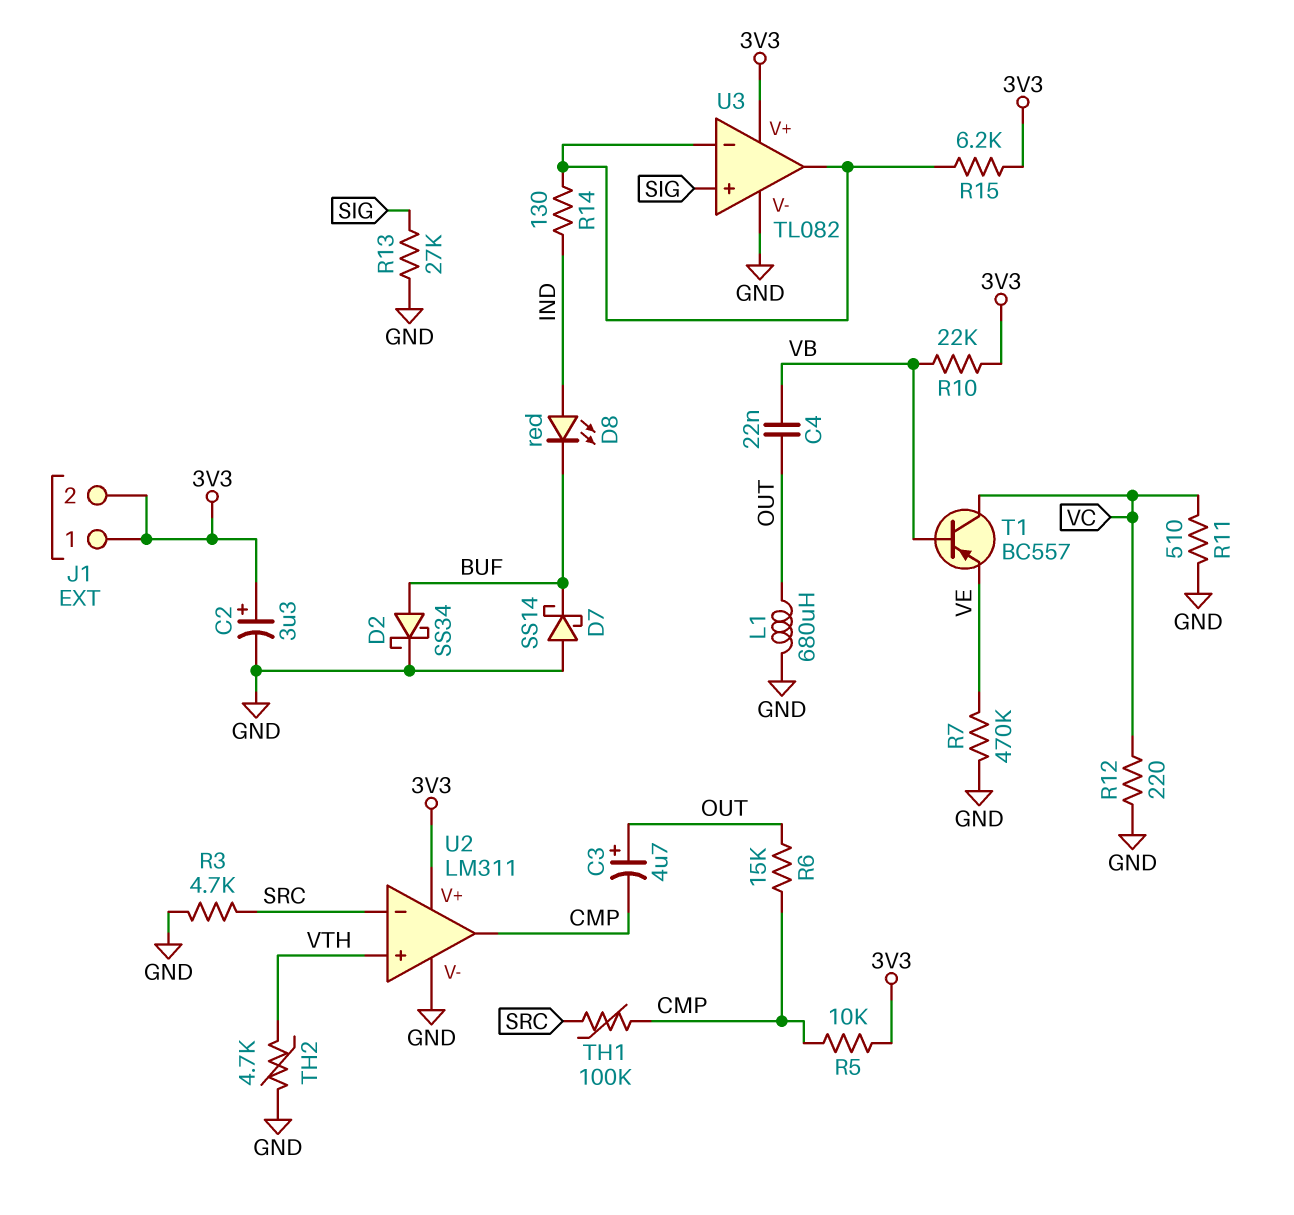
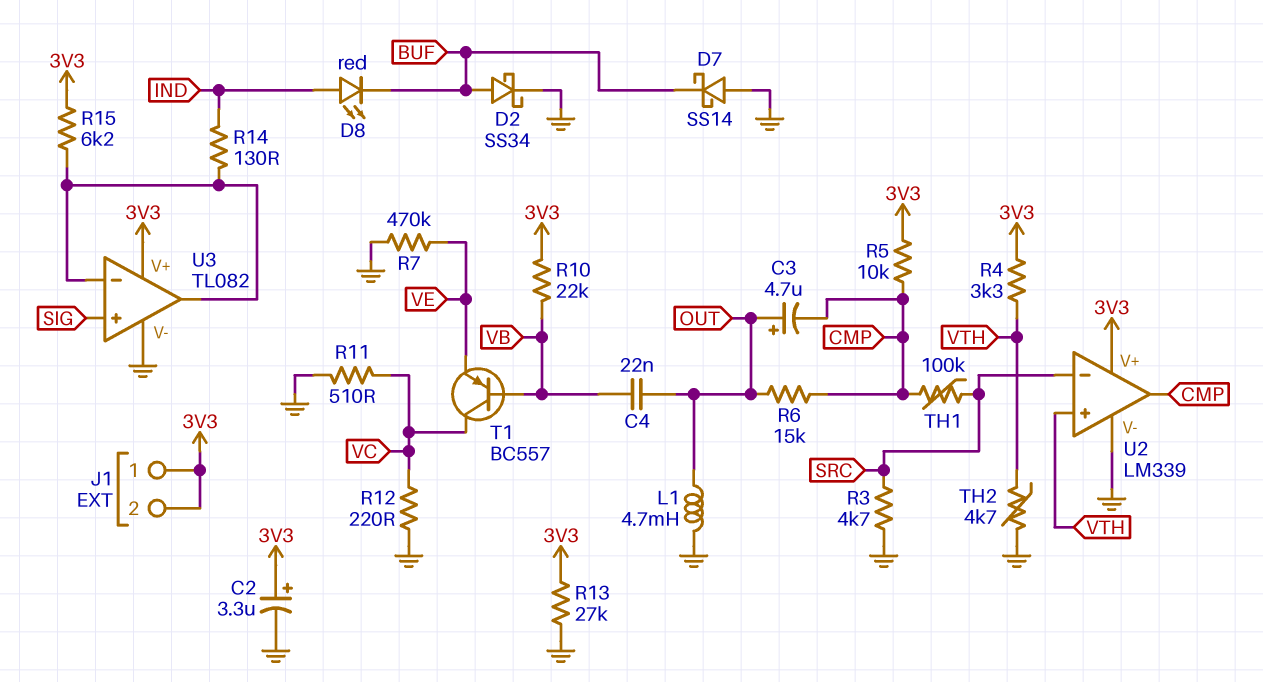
L1: 680uH (GND, OUT) -> 4.7mH (GND, OUT)
R4: none -> 3.3k (3V3, VTH)
R13: 27k (GND, SIG) -> 27k (3V3, GND)
U2: LM311 -> LM339

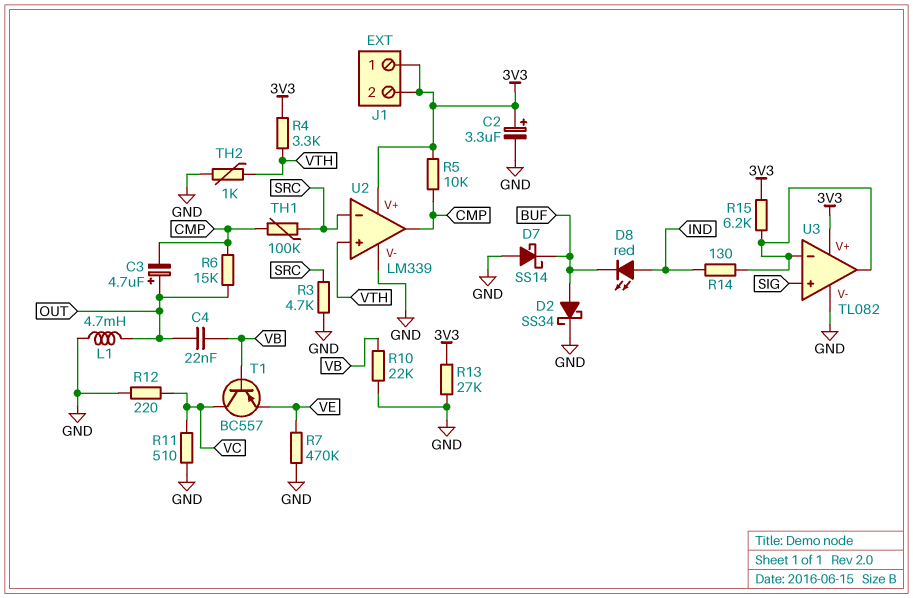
R10: 22k (3V3, VB) -> 22k (GND, VB)
TH2: 4.7k (GND, VTH) -> 1k (GND, VTH)

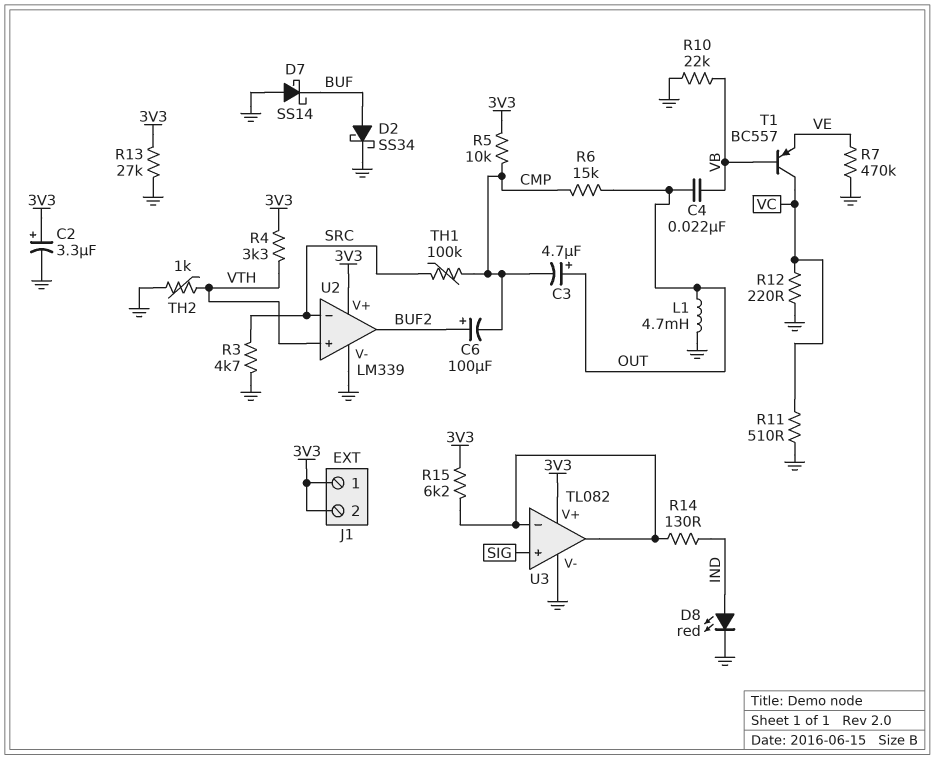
C6: none -> 100uF (plus BUF2, minus CMP)
D8: LED red (A IND, K BUF) -> LED red (A IND, K GND)
U2 pin out: CMP -> BUF2

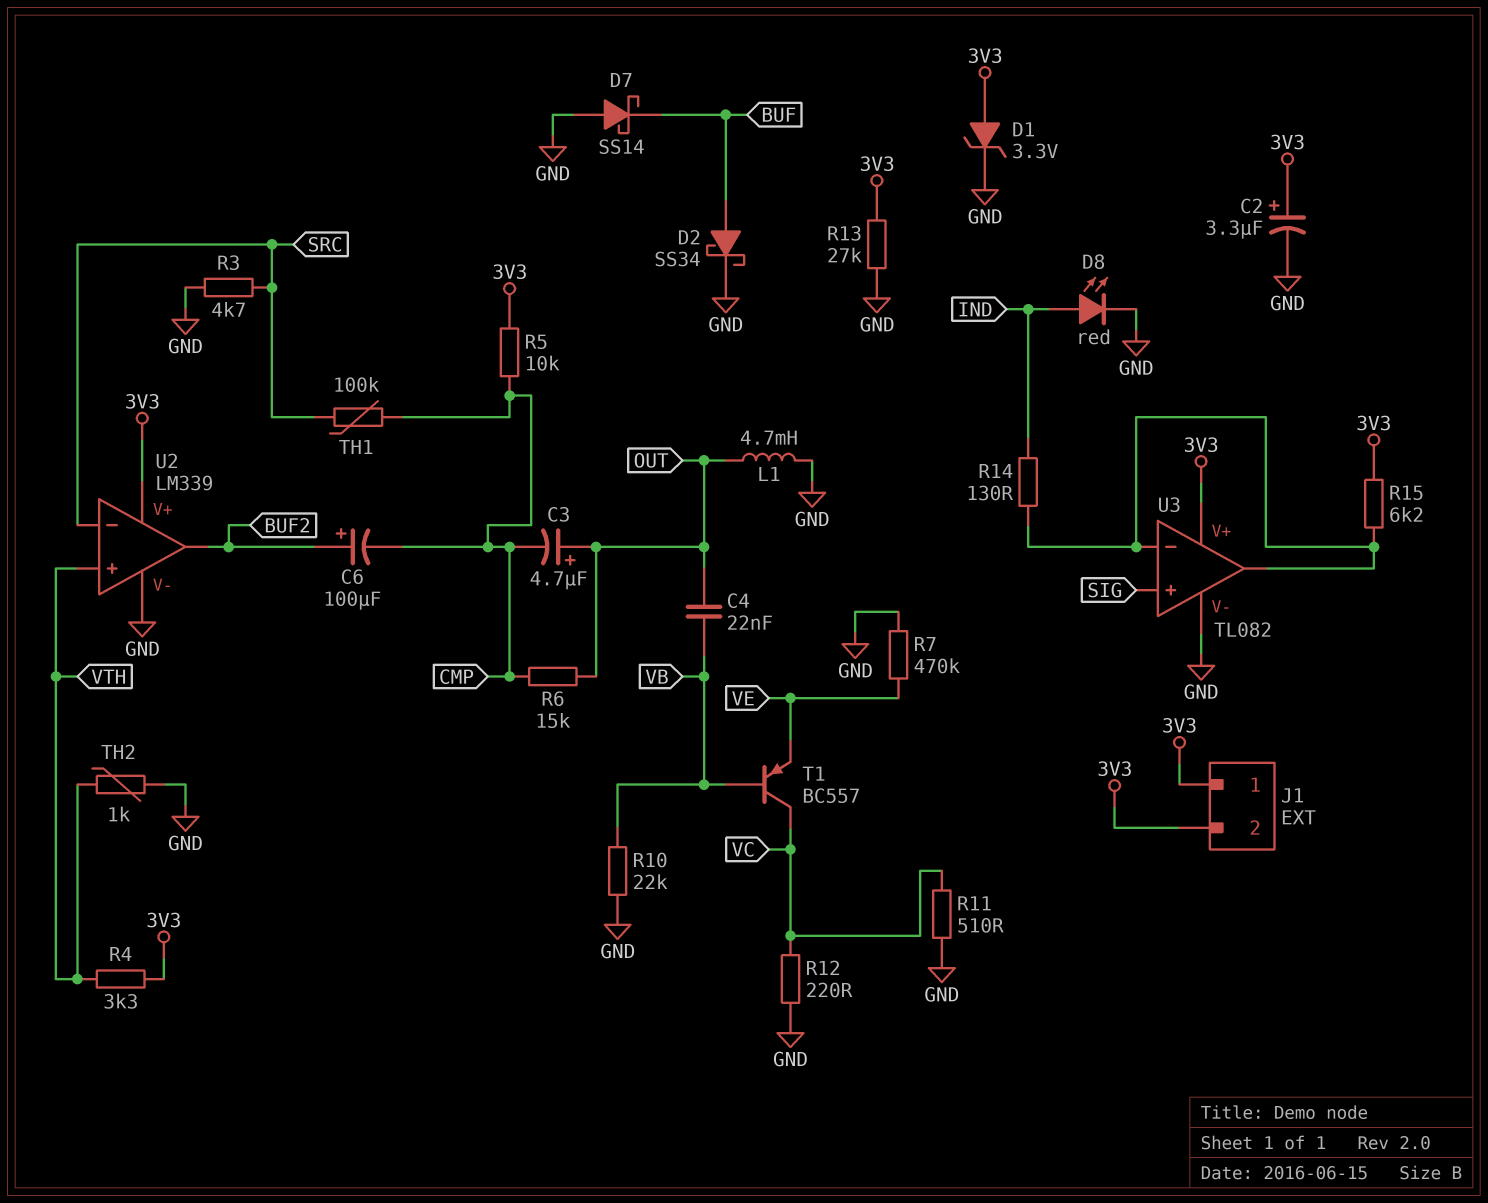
D1: none -> zener 3.3V (A 3V3, K GND)

